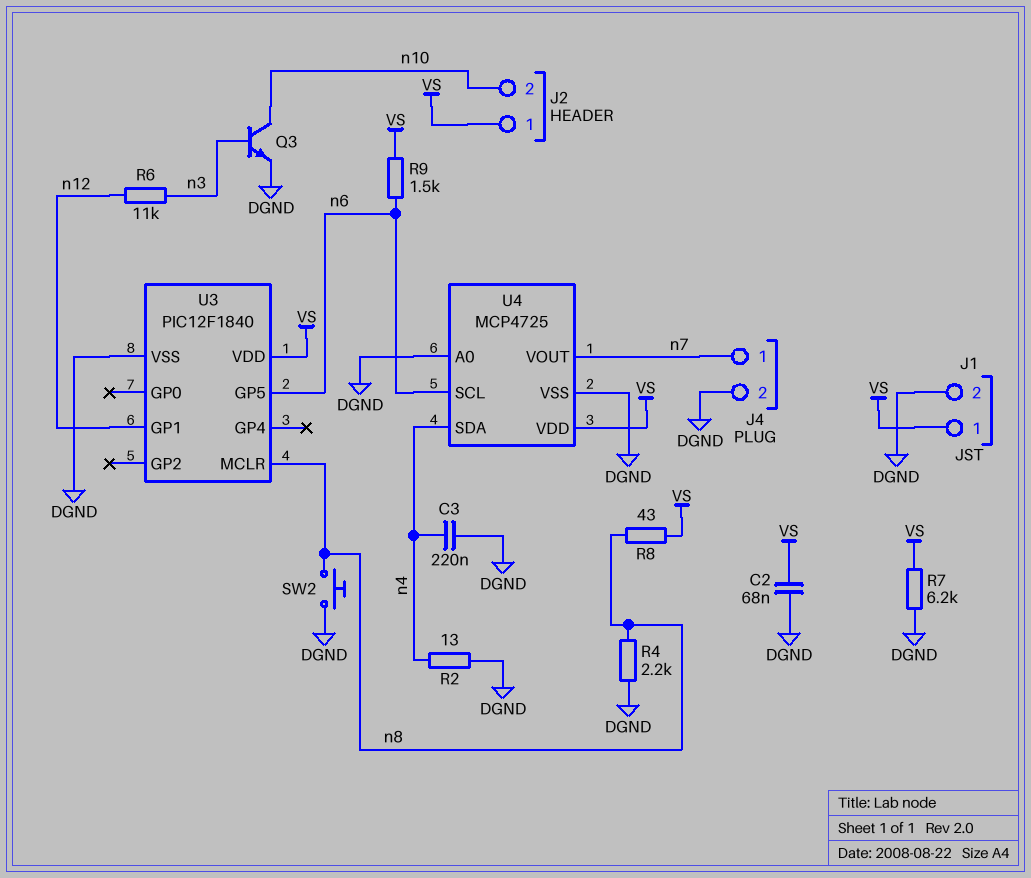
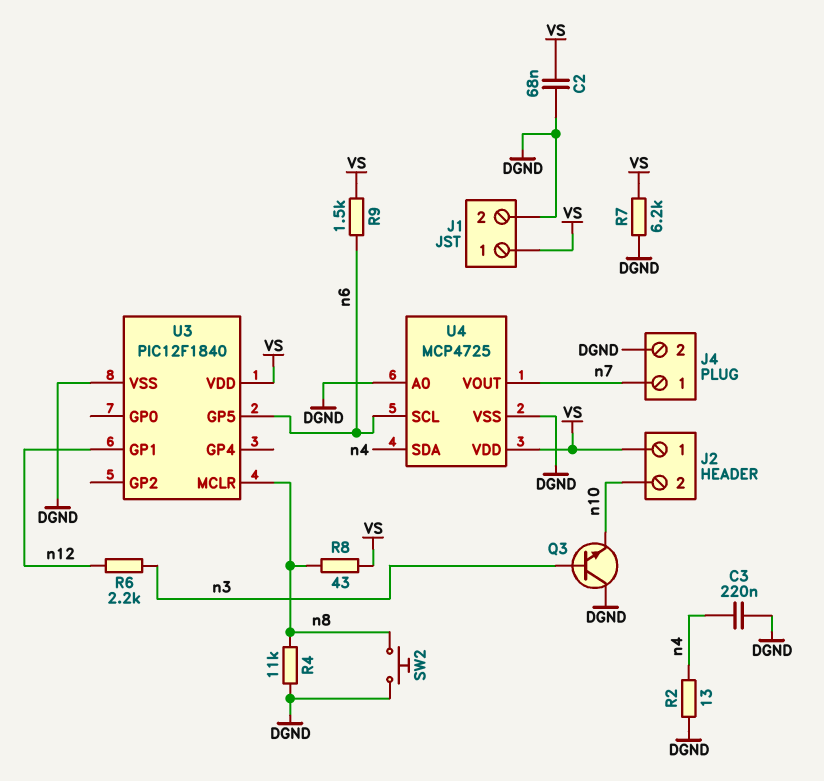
Q3: NPN (B n3, C n10, E DGND) -> NPN (B n3, C DGND, E n10)
R4: 2.2k (DGND, n8) -> 11k (DGND, n8)
R6: 11k (n3, n12) -> 2.2k (n3, n12)

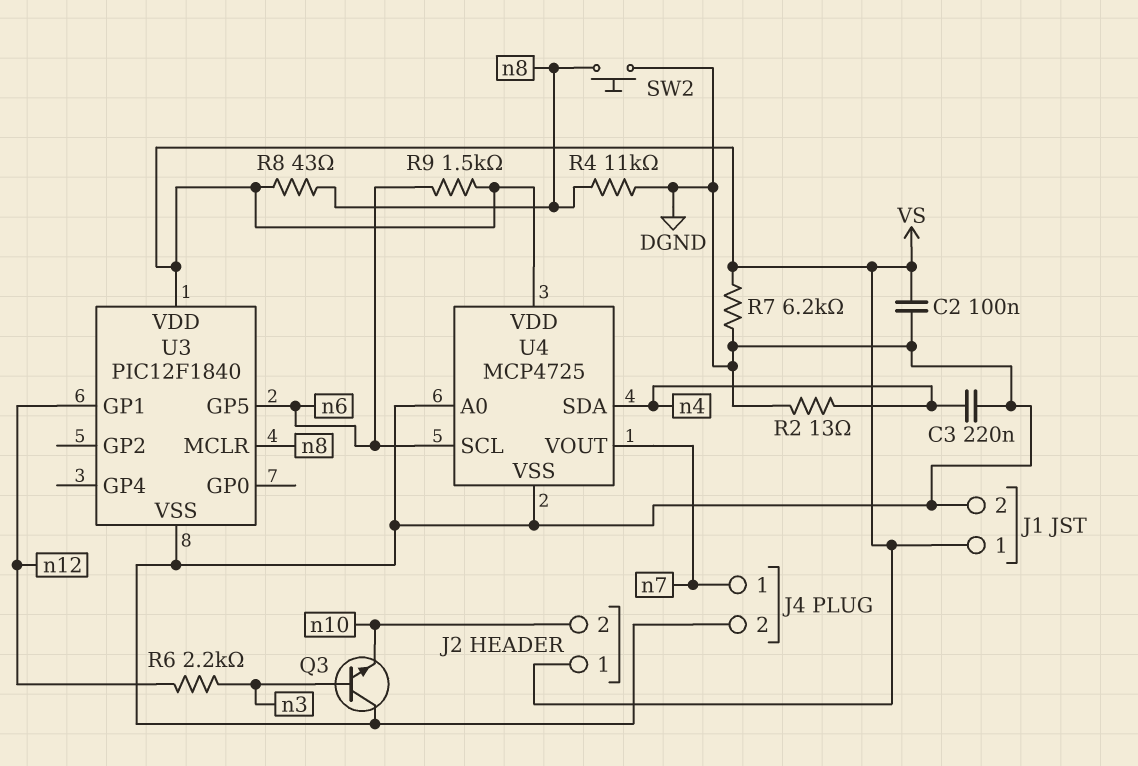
C2: 68nF (DGND, VS) -> 100nF (DGND, VS)

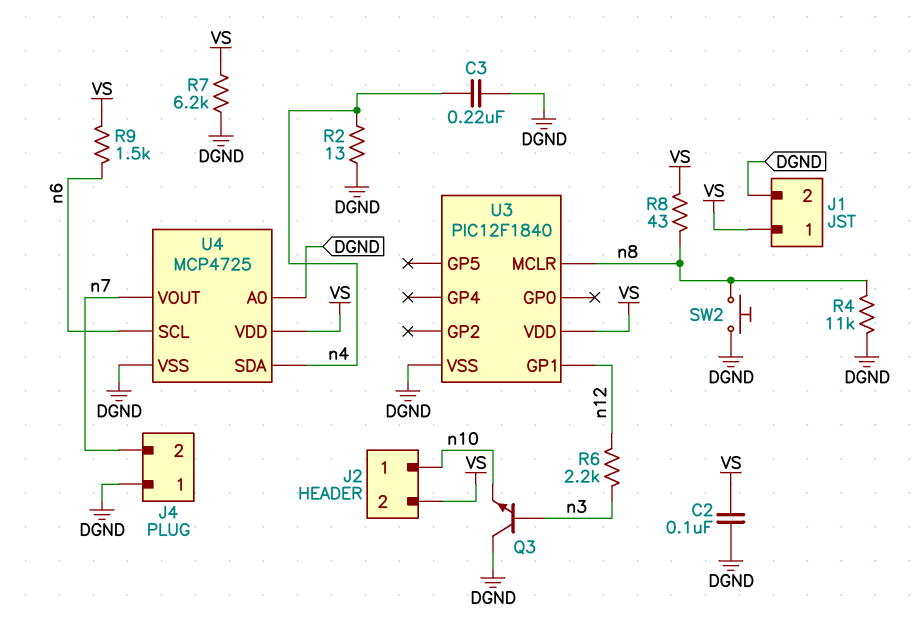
J2 pin 1: VS -> n10
J2 pin 2: n10 -> VS
J4 pin 1: n7 -> DGND
J4 pin 2: DGND -> n7
U3 pin GP5: n6 -> none

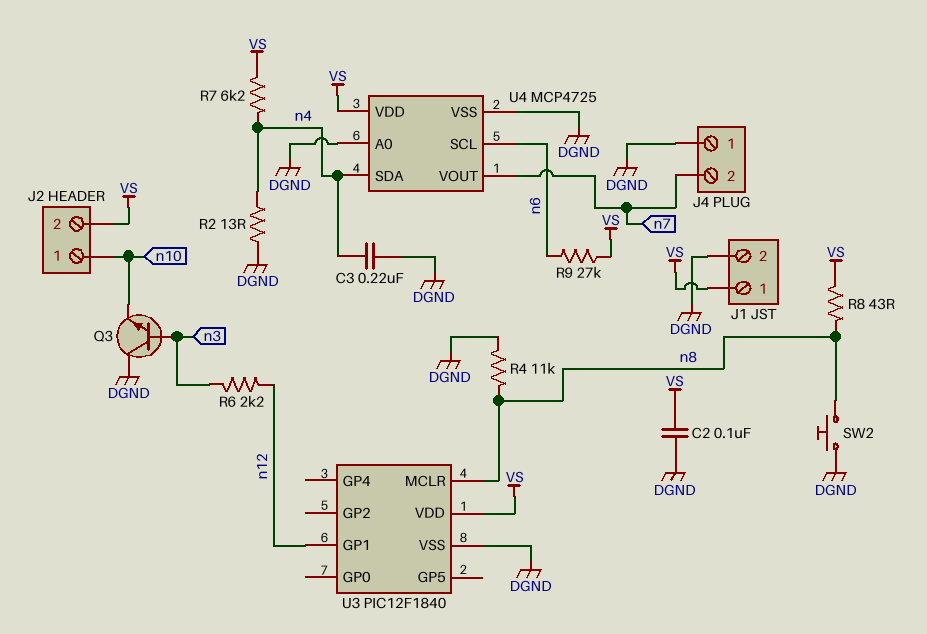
R7: 6.2k (DGND, VS) -> 6.2k (VS, n4)
R9: 1.5k (VS, n6) -> 27k (VS, n6)

